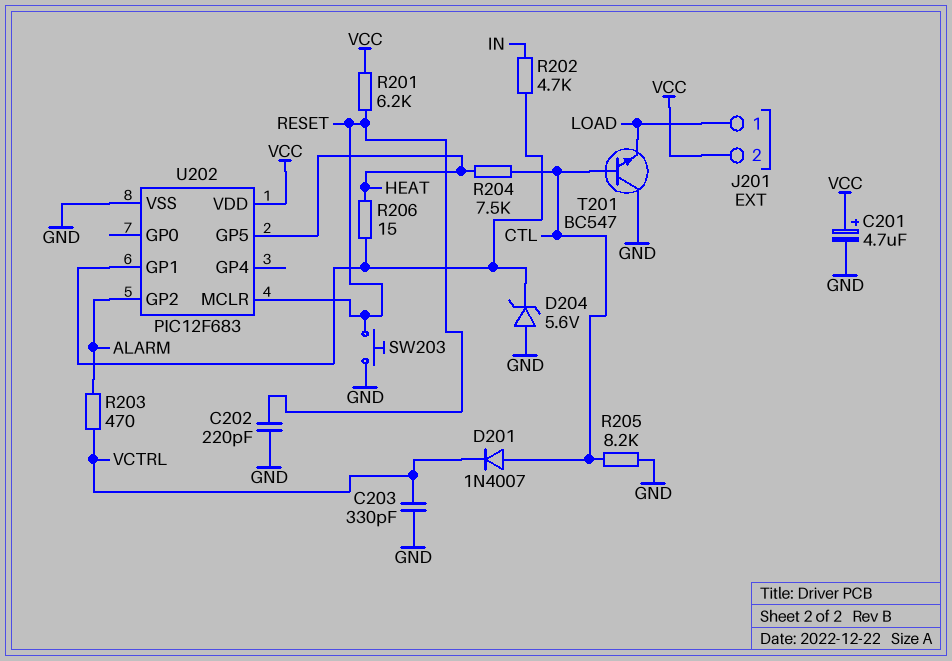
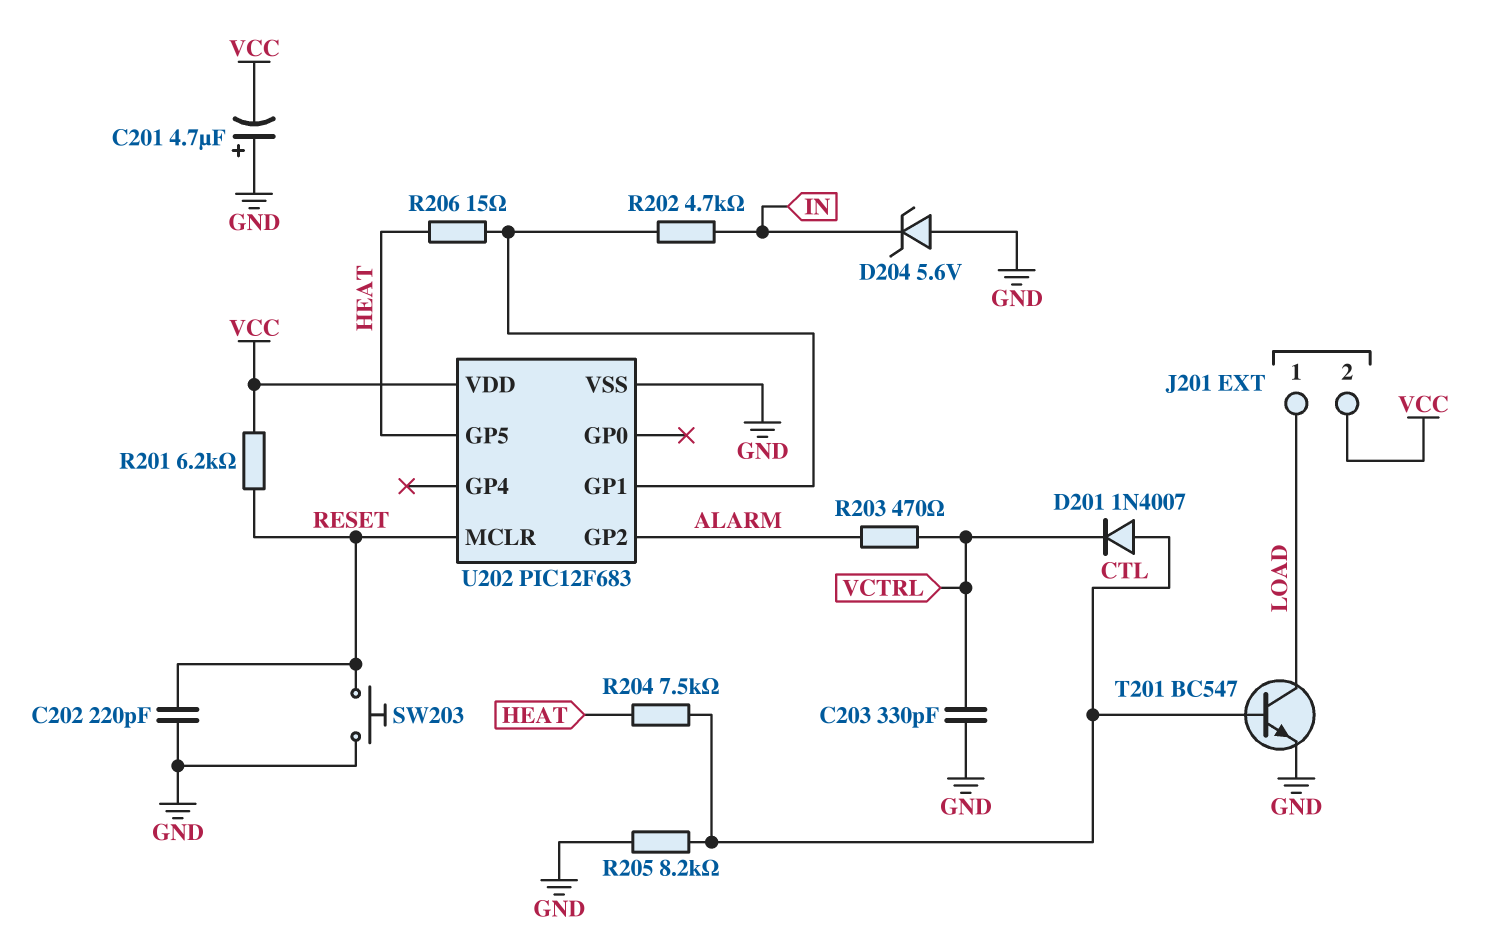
C201: 4.7uF (plus VCC, minus GND) -> 4.7uF (plus GND, minus VCC)
D204: zener 5.6V (A GND, K U202/GP1) -> zener 5.6V (A GND, K IN)
T201: NPN BC547 (B CTL, C GND, E LOAD) -> NPN BC547 (B CTL, C LOAD, E GND)

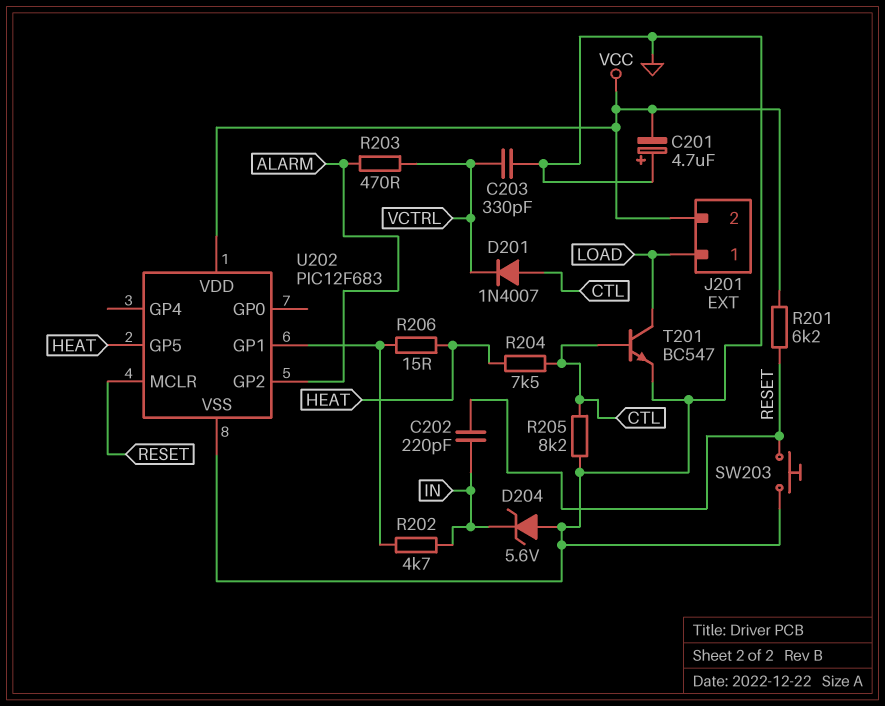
C202: 220pF (GND, RESET) -> 220pF (IN, RESET)

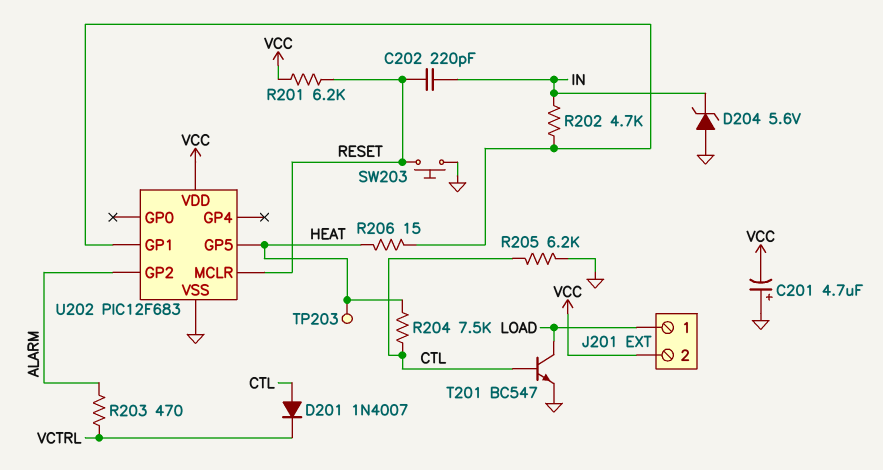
C203: 330pF (GND, VCTRL) -> none
R205: 8.2k (CTL, GND) -> 6.2k (CTL, GND)
TP203: none -> test point (HEAT)

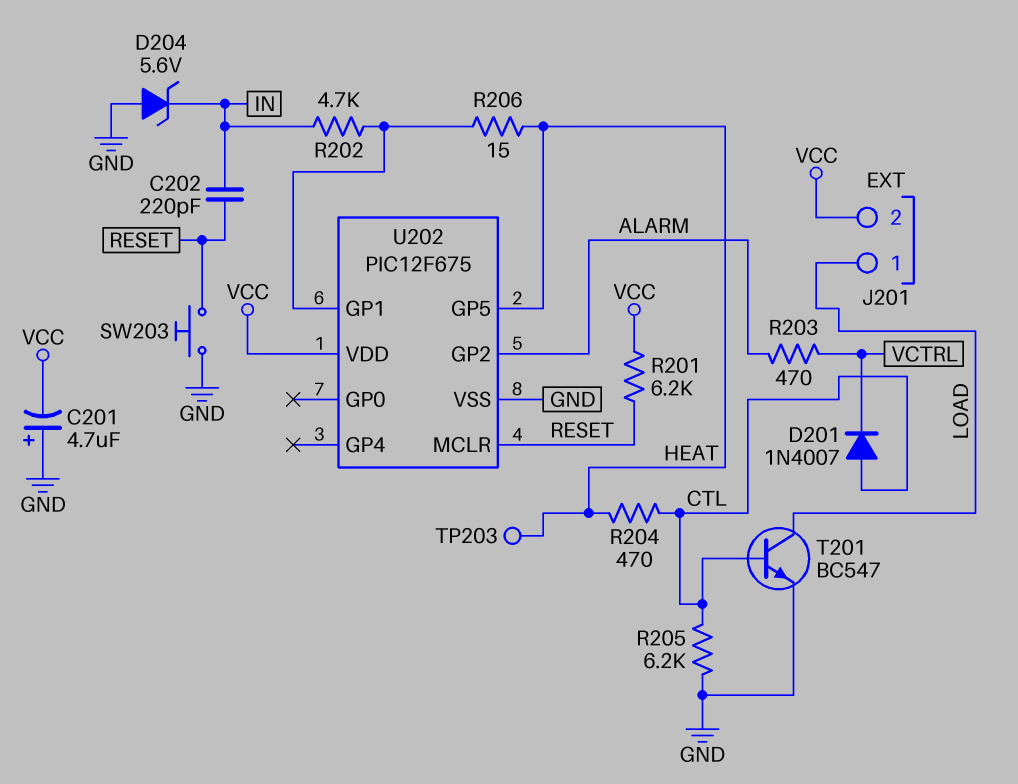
R204: 7.5k (CTL, HEAT) -> 470 (CTL, HEAT)
U202: PIC12F683 -> PIC12F675

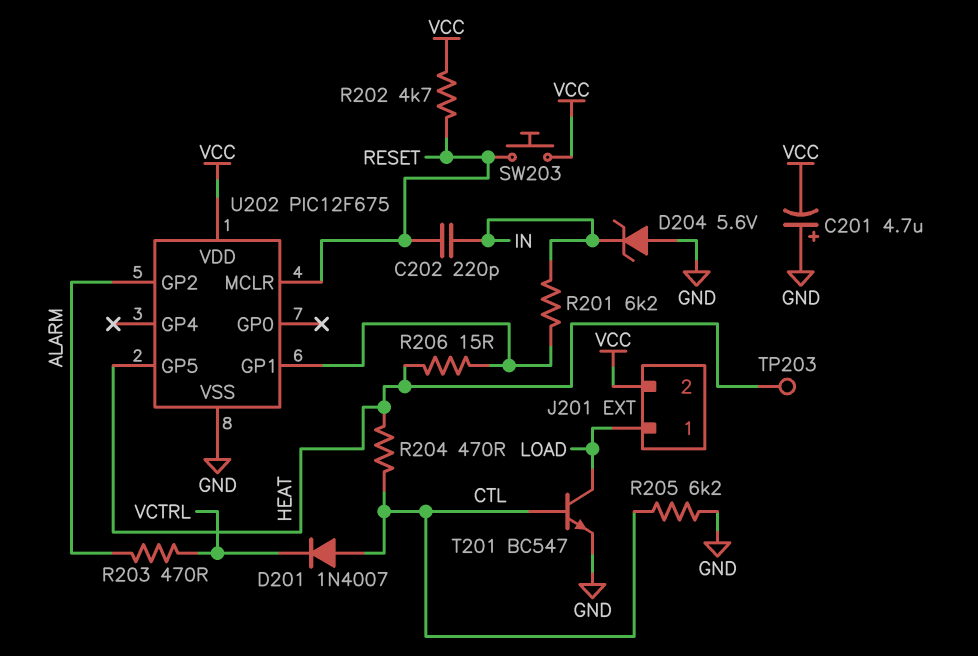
R201: 6.2k (RESET, VCC) -> 6.2k (IN, U202/GP1)
R202: 4.7k (IN, U202/GP1) -> 4.7k (RESET, VCC)
SW203: button (GND, RESET) -> button (RESET, VCC)

